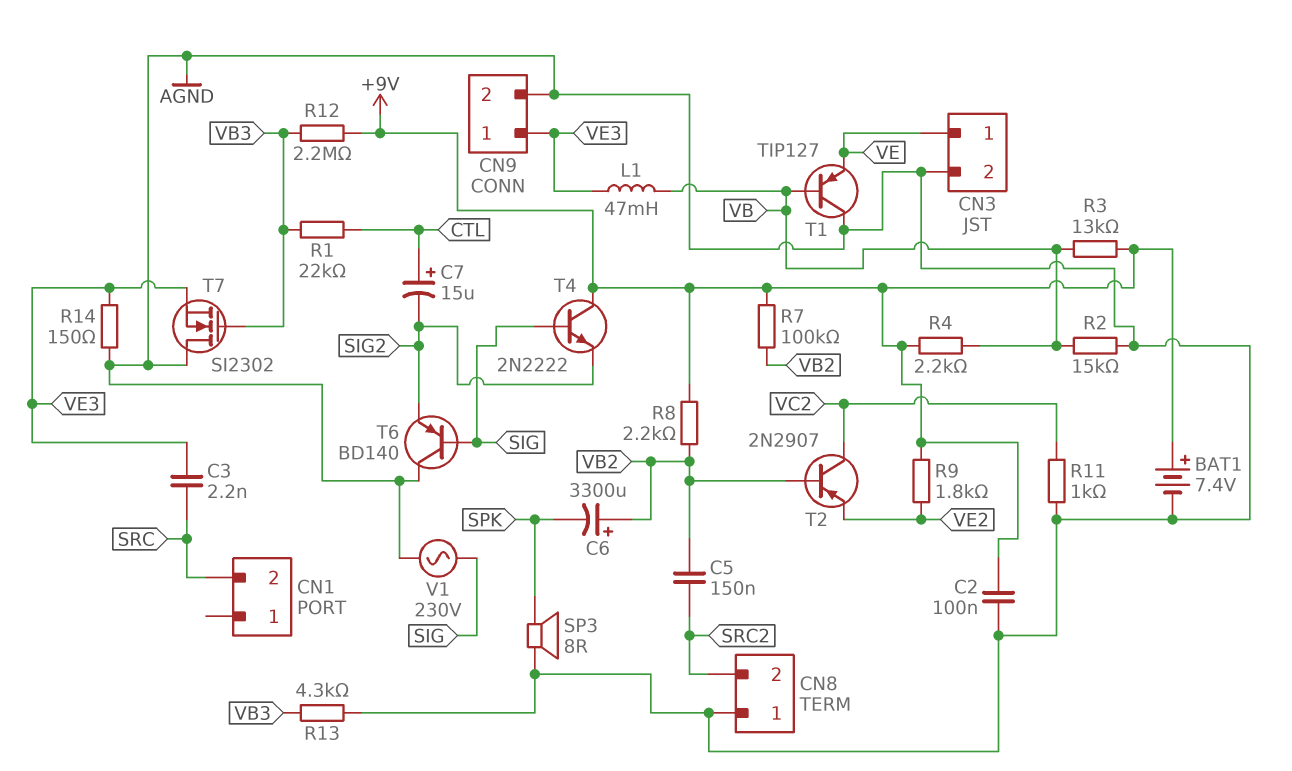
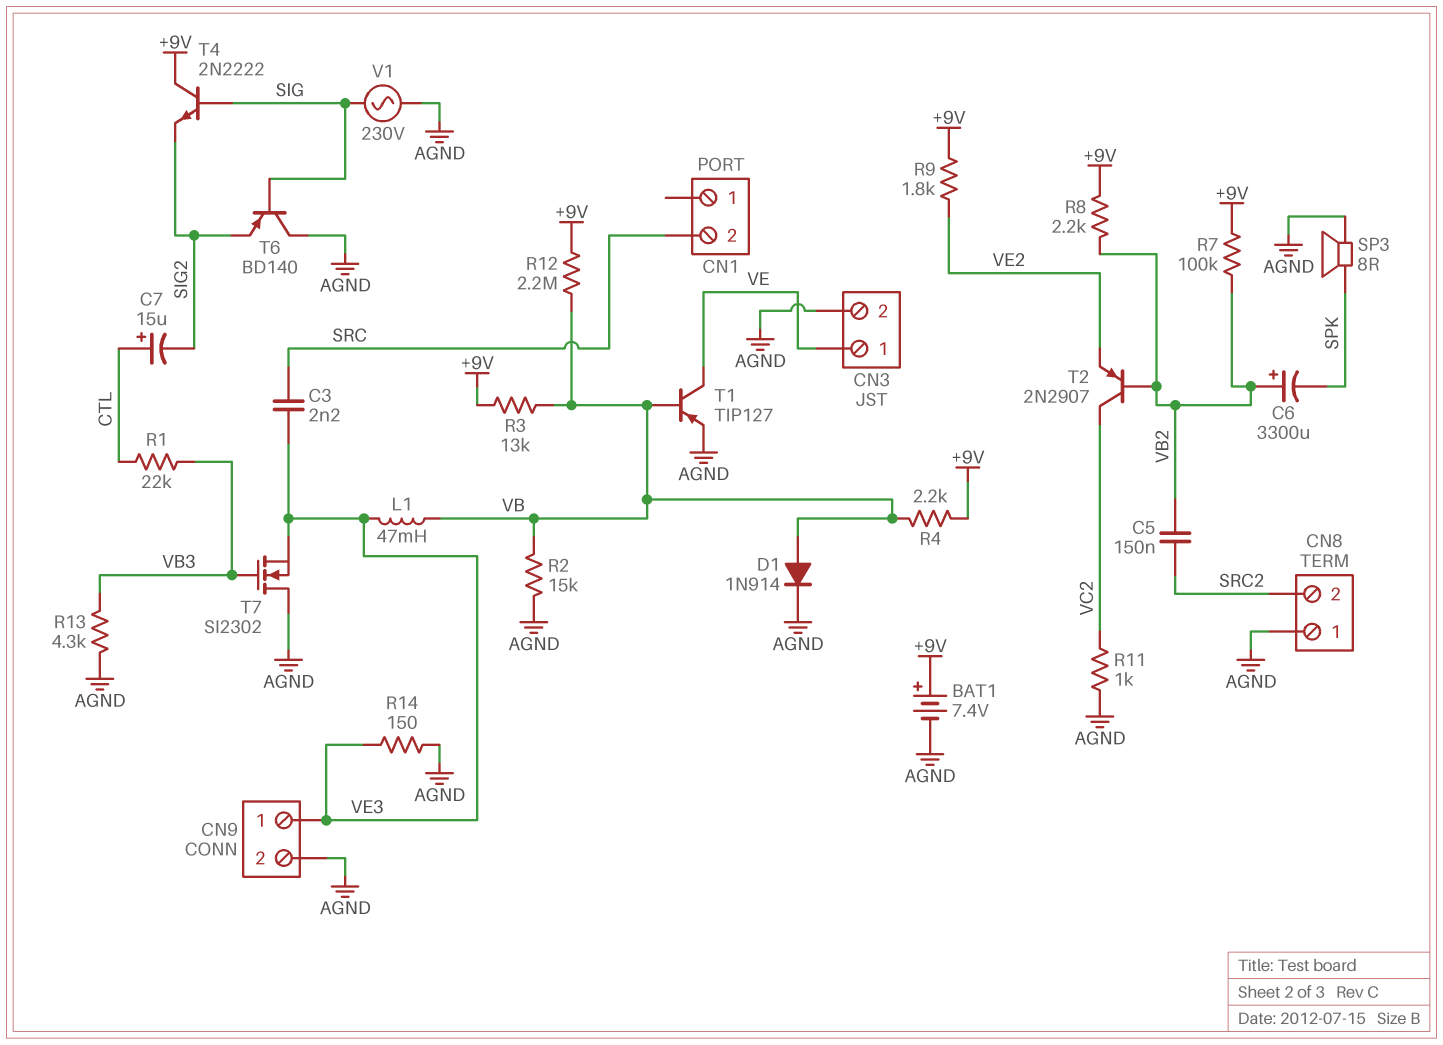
C2: 100nF (+9V, AGND) -> none
D1: none -> diode 1N914 (A VB, K AGND)
R12: 2.2M (+9V, VB3) -> 2.2M (+9V, VB)
T1: PNP TIP127 (B VB, C AGND, E VE) -> PNP TIP127 (B VB, C VE, E AGND)

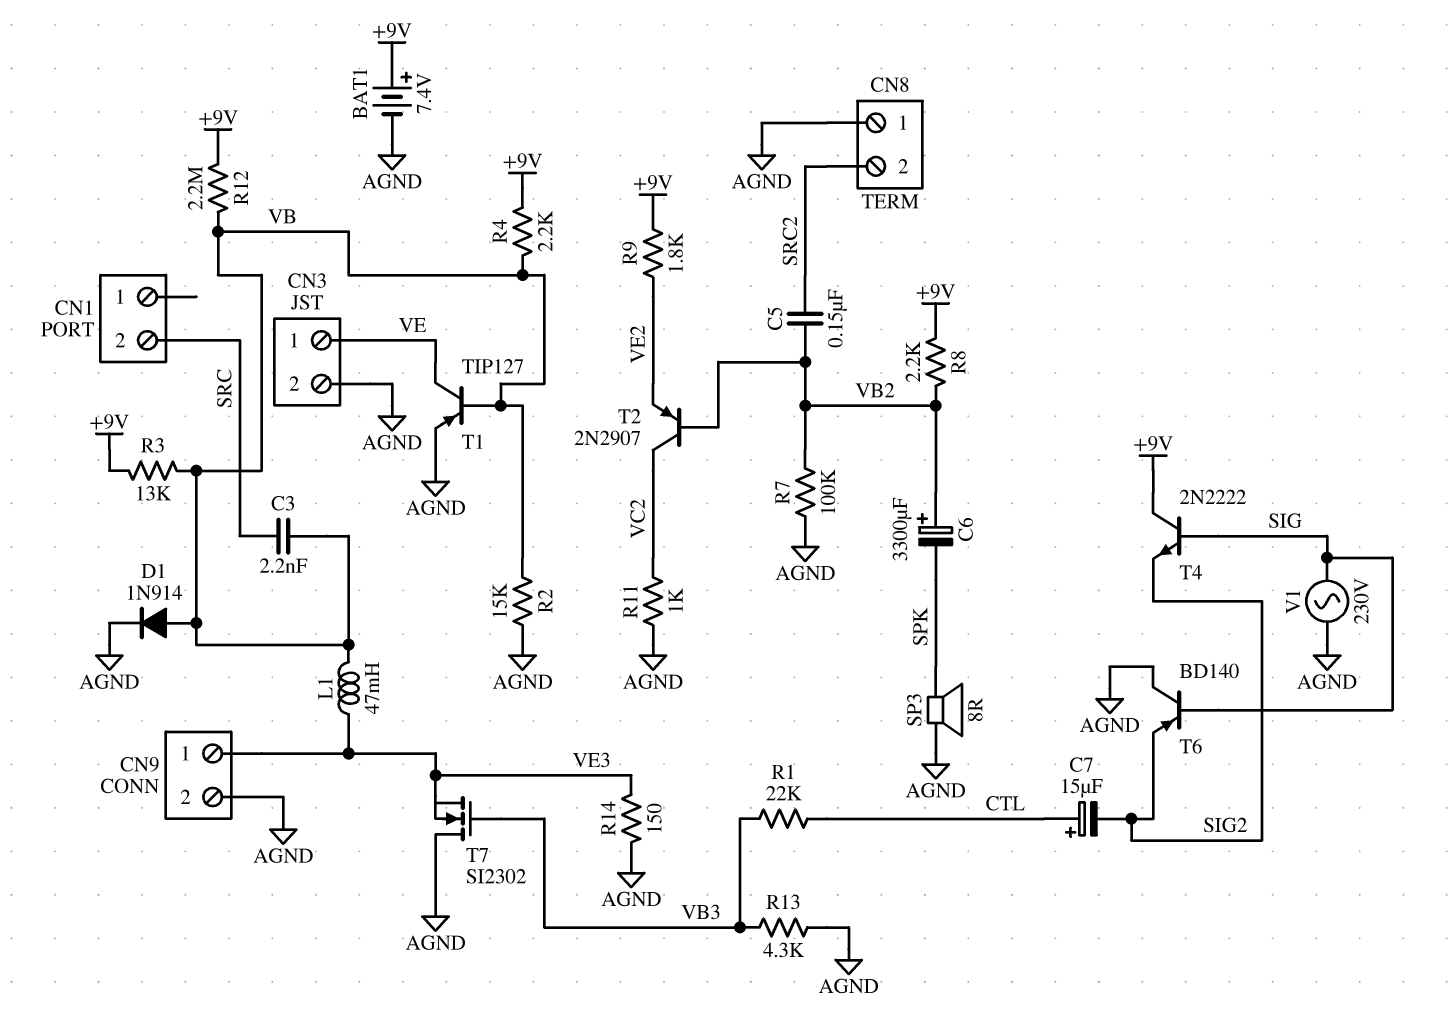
C3: 2.2nF (SRC, VE3) -> 2.2nF (SRC, VB)
R7: 100k (+9V, VB2) -> 100k (AGND, VB2)

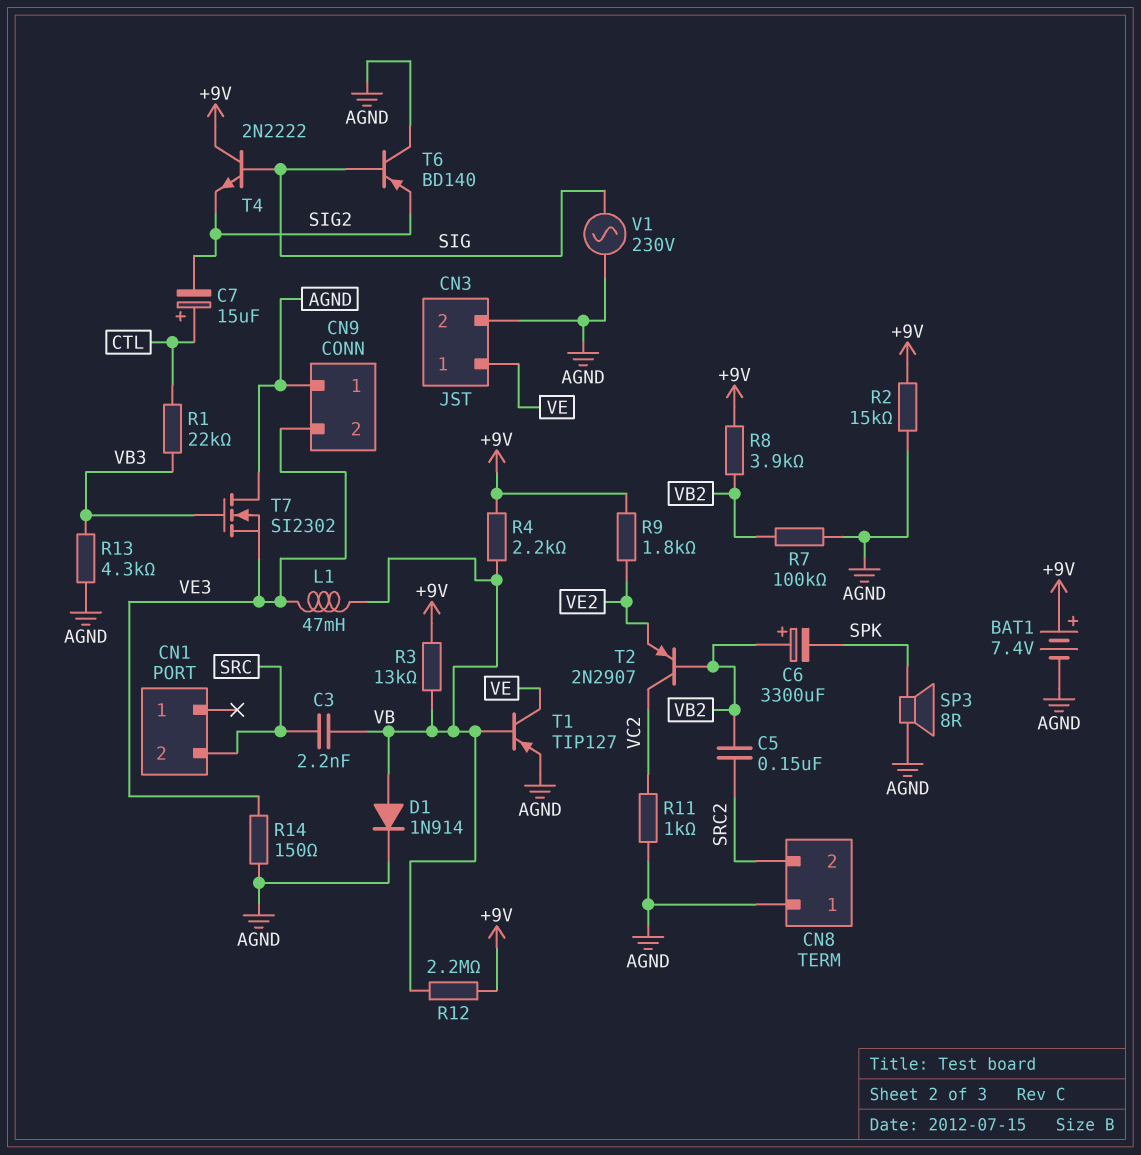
CN9 pin 1: VE3 -> AGND
CN9 pin 2: AGND -> VE3
R2: 15k (AGND, VB) -> 15k (+9V, AGND)
R8: 2.2k (+9V, VB2) -> 3.9k (+9V, VB2)

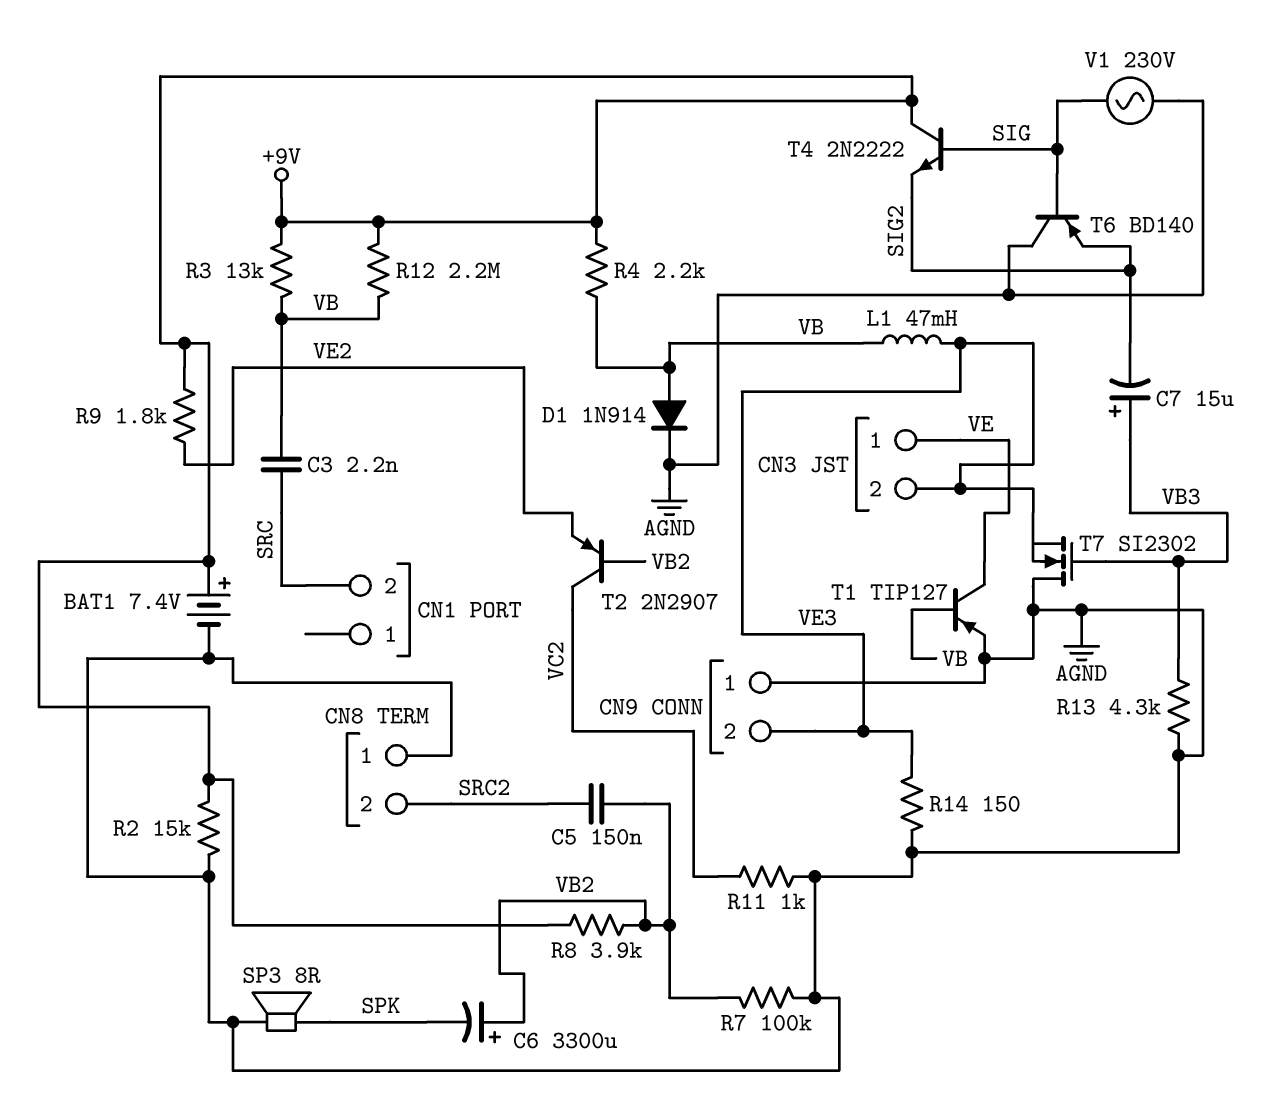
C7: 15uF (plus CTL, minus SIG2) -> 15uF (plus VB3, minus SIG2)
CN3 pin 2: AGND -> VE3
R1: 22k (CTL, VB3) -> none

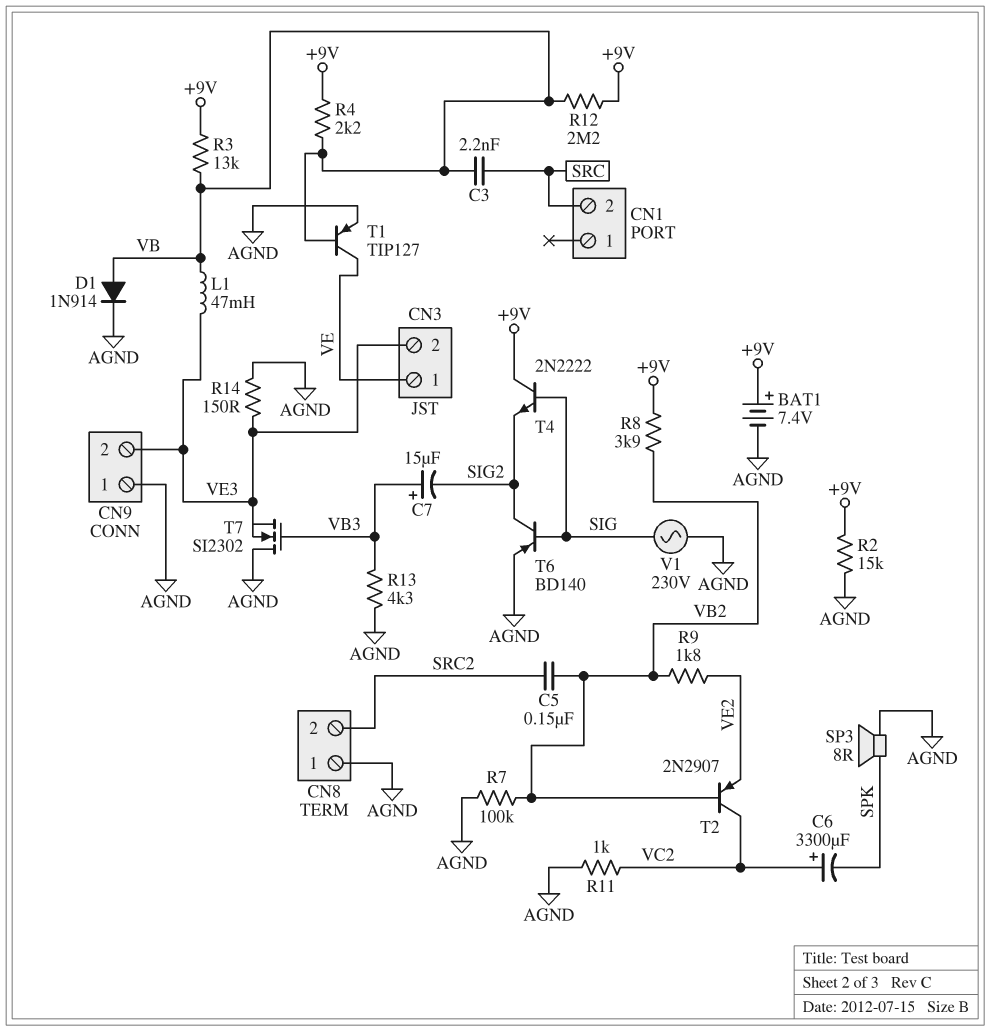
C6: 3300uF (plus VB2, minus SPK) -> 3300uF (plus VC2, minus SPK)
R9: 1.8k (+9V, VE2) -> 1.8k (VB2, VE2)
T6: PNP BD140 (B SIG, C AGND, E SIG2) -> PNP BD140 (B SIG, C SIG2, E AGND)

